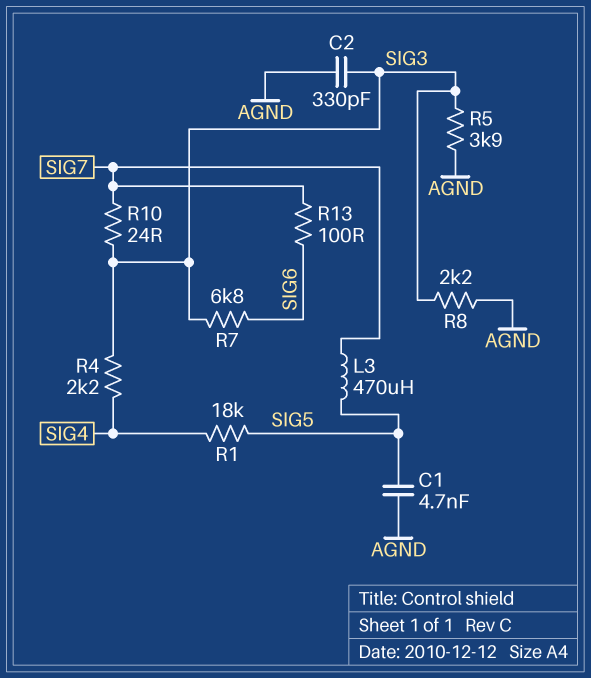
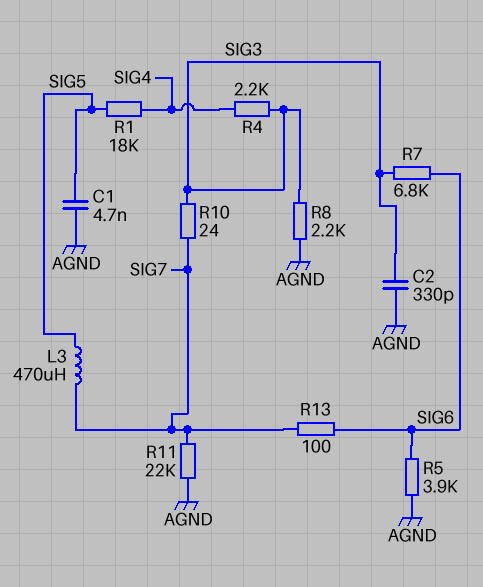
R5: 3.9k (AGND, SIG3) -> 3.9k (AGND, SIG6)
R11: none -> 22k (AGND, SIG7)

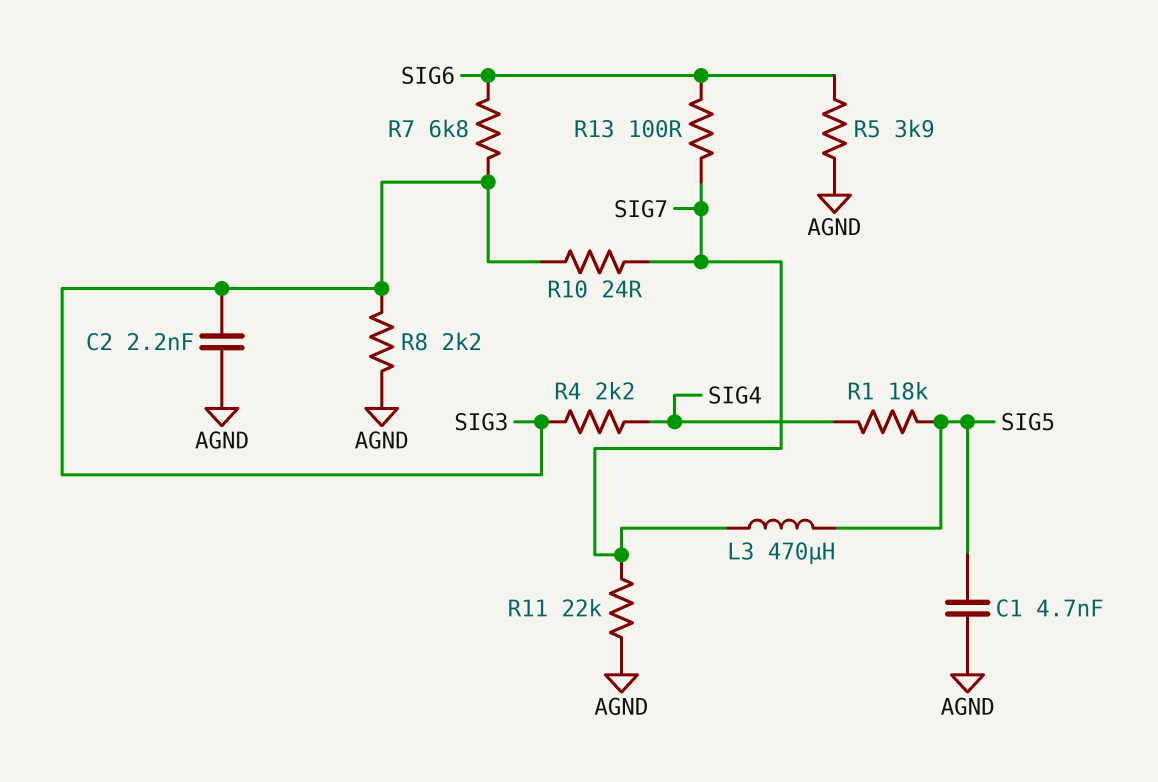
C2: 330pF (AGND, SIG3) -> 2.2nF (AGND, SIG3)

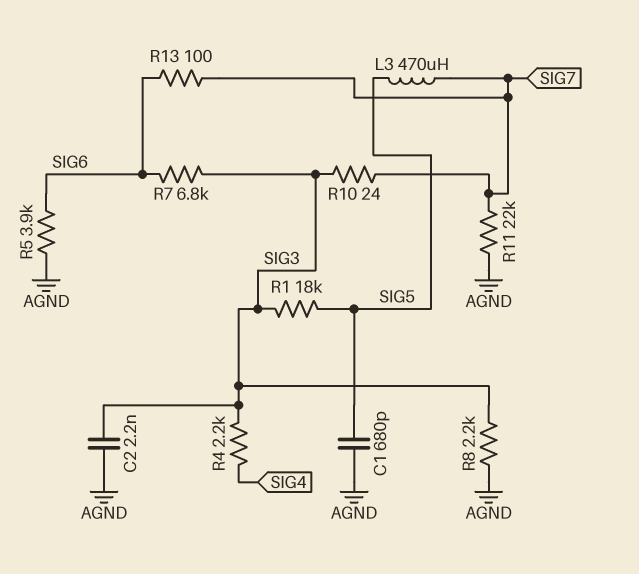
C1: 4.7nF (AGND, SIG5) -> 680pF (AGND, SIG5)
R1: 18k (SIG4, SIG5) -> 18k (SIG3, SIG5)

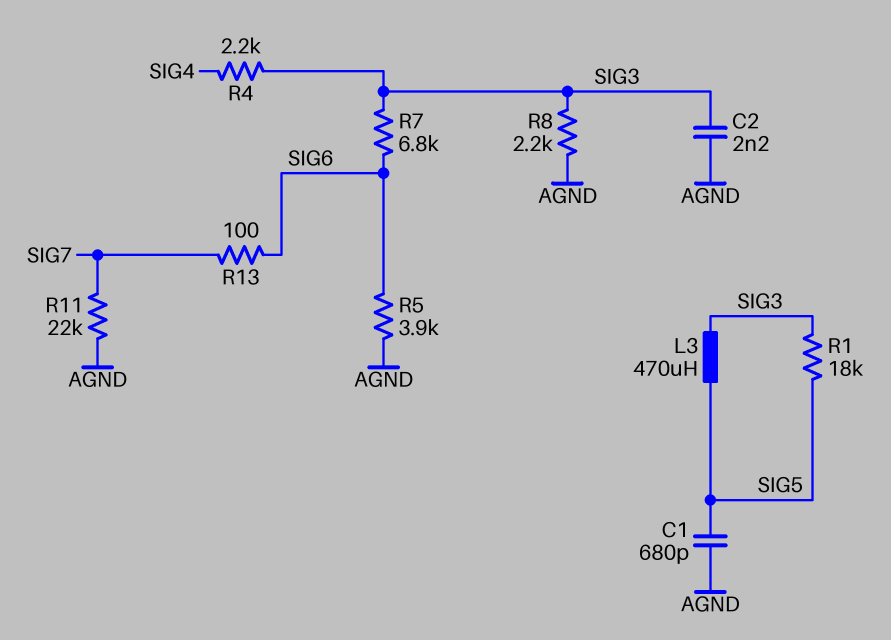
L3: 470uH (SIG5, SIG7) -> 470uH (SIG3, SIG5)
R10: 24 (SIG3, SIG7) -> none

